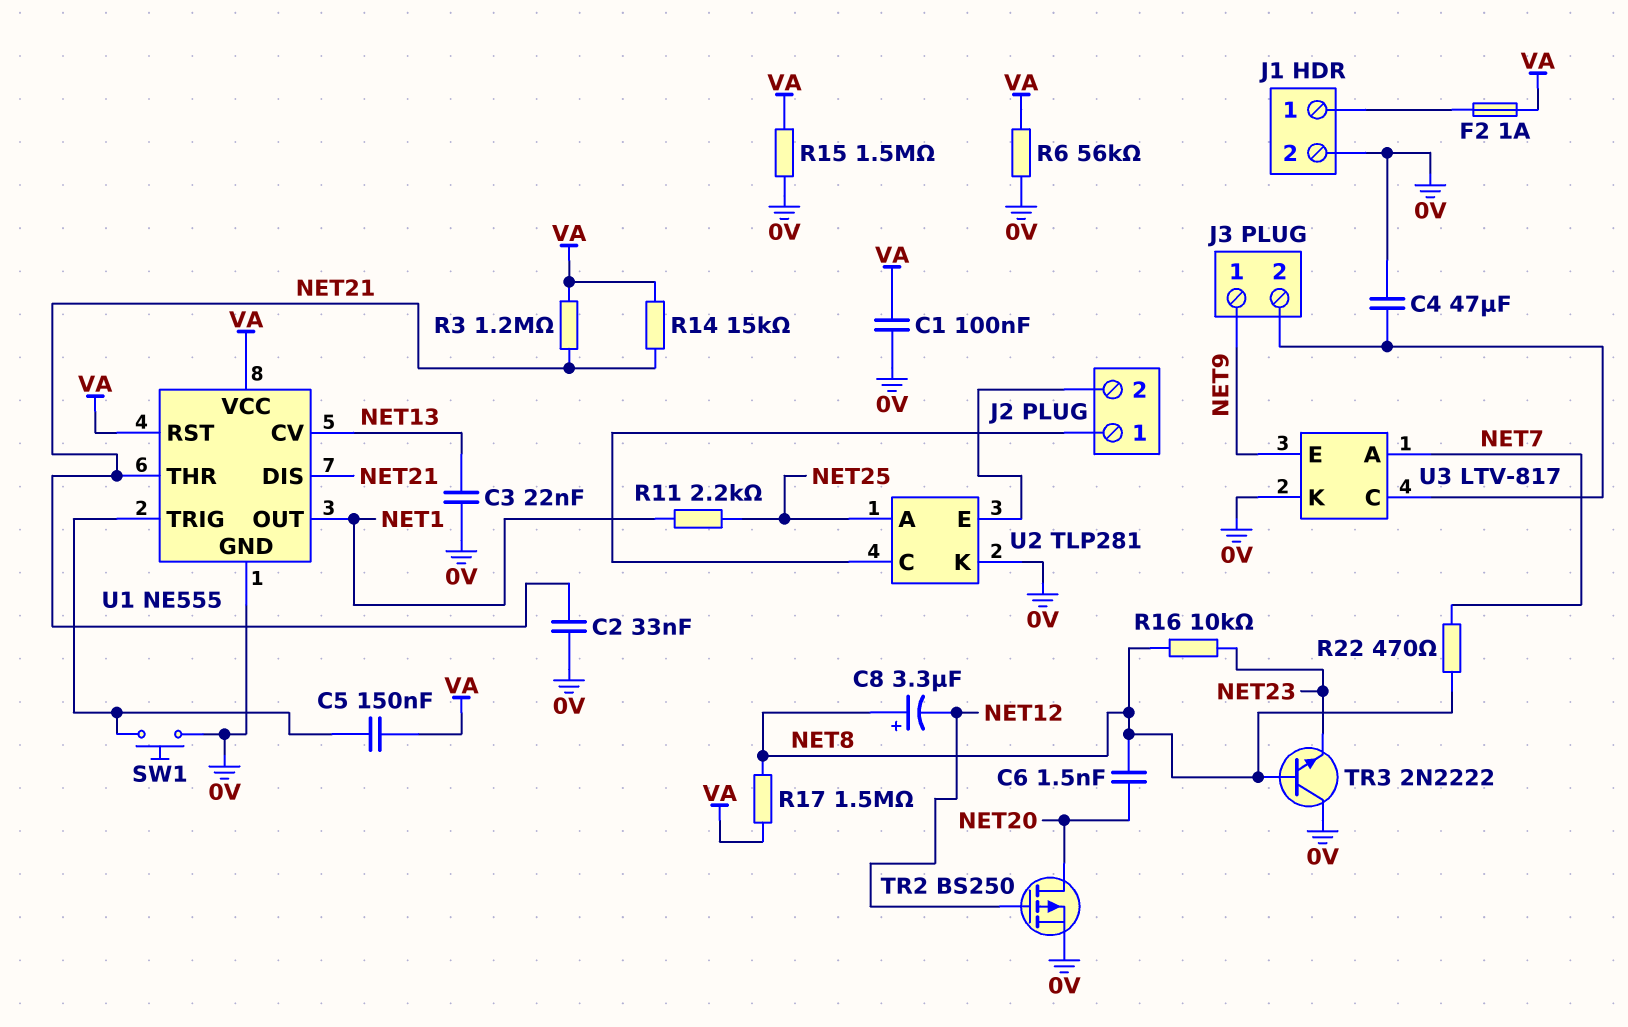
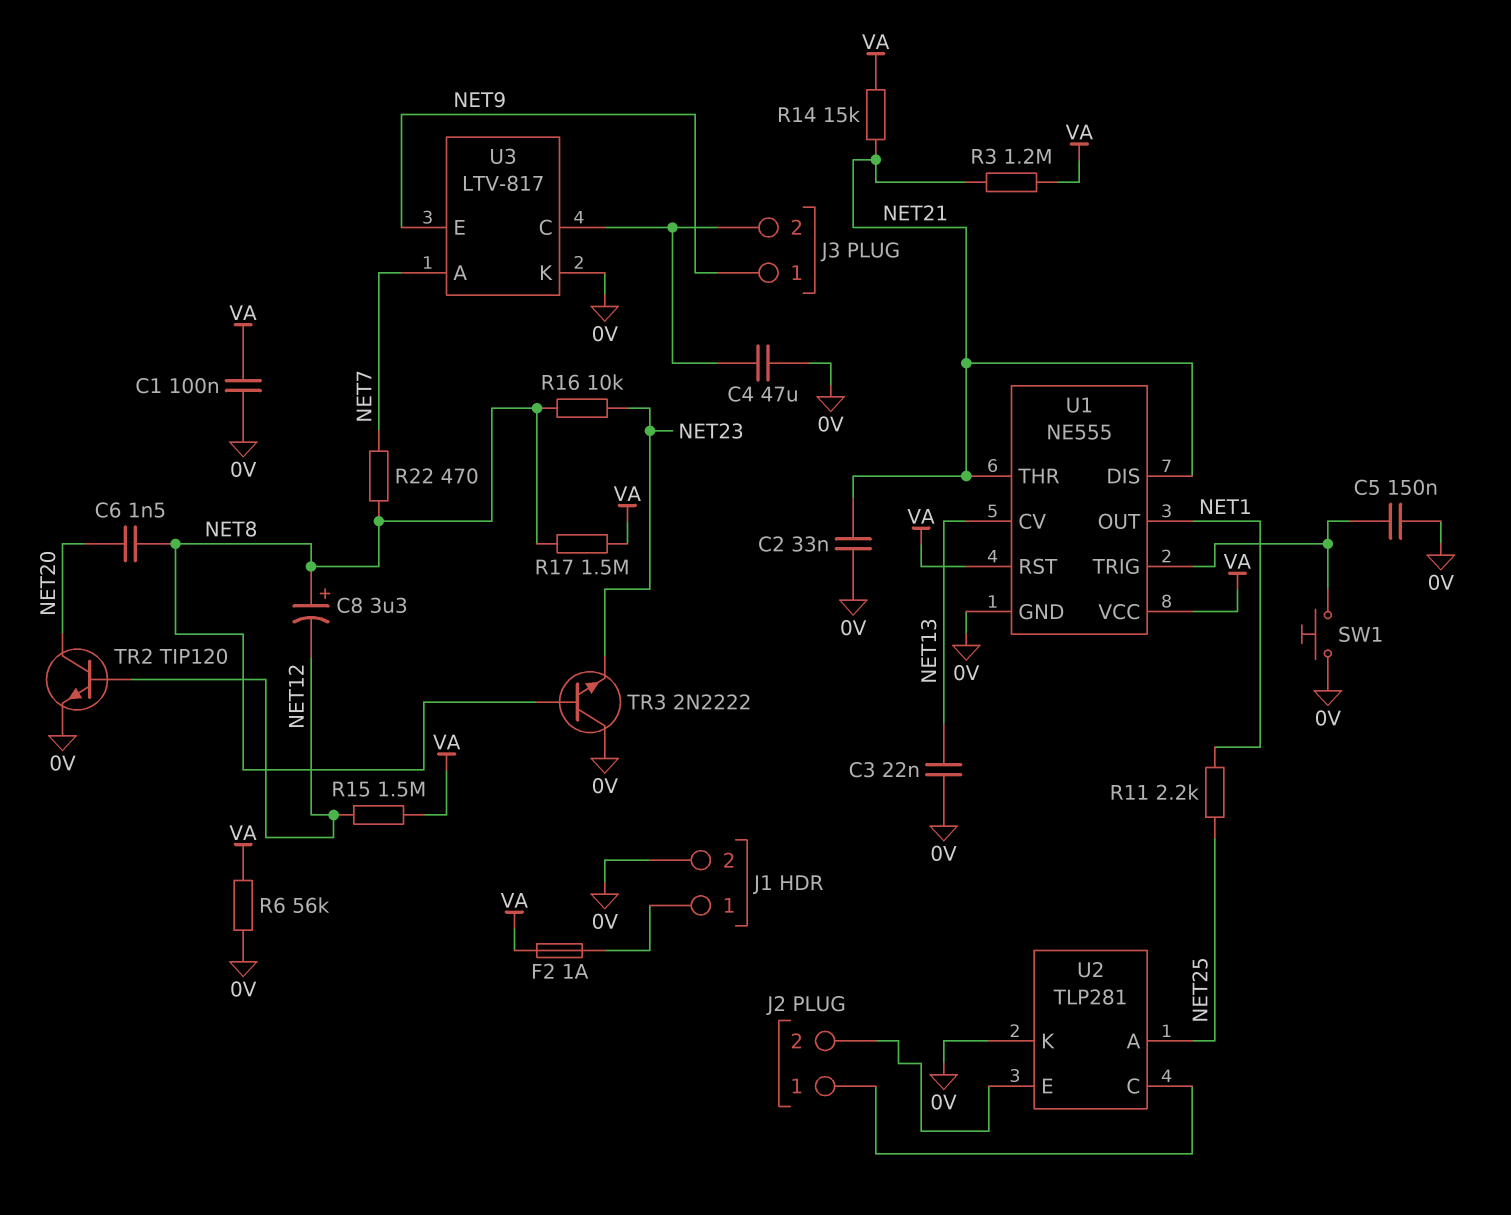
C5: 150nF (U1/TRIG, VA) -> 150nF (0V, U1/TRIG)
R15: 1.5M (0V, VA) -> 1.5M (NET12, VA)
TR2: PMOS BS250 (G NET12, D NET20, S 0V) -> NPN TIP120 (B NET12, C NET20, E 0V)

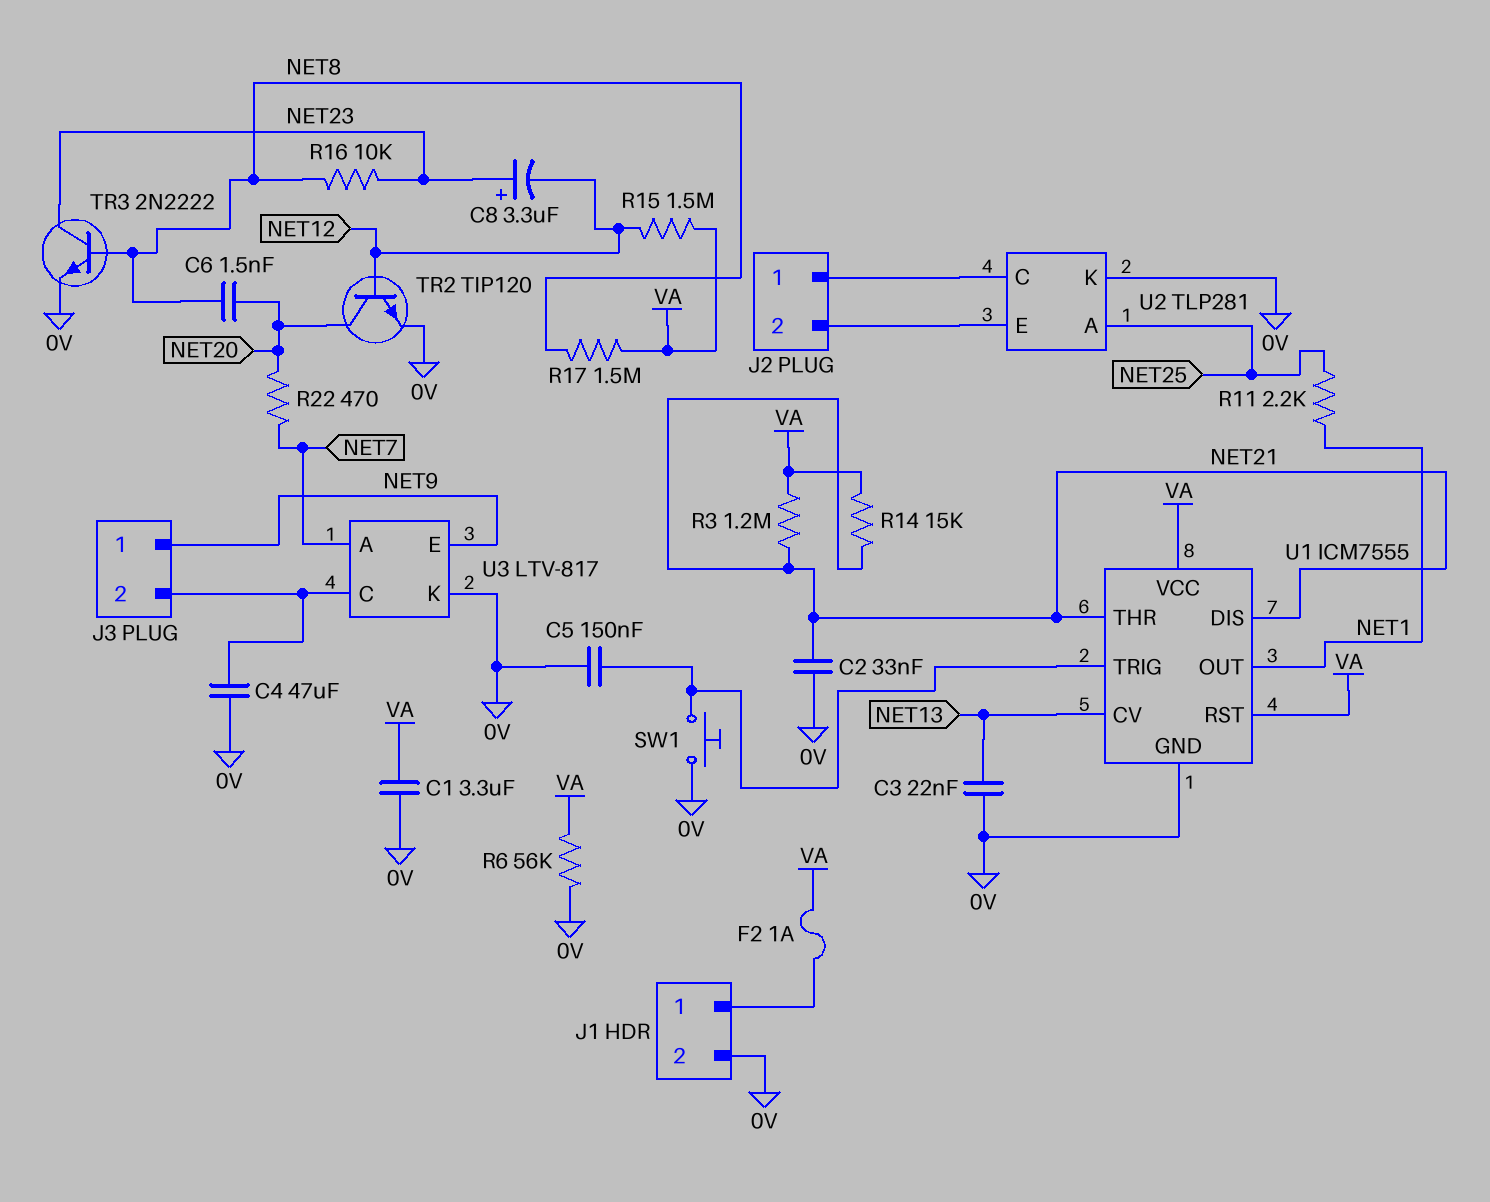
C1: 100nF (0V, VA) -> 3.3uF (0V, VA)
C8: 3.3uF (plus NET8, minus NET12) -> 3.3uF (plus NET23, minus NET12)
R22: 470 (NET7, NET8) -> 470 (NET7, NET20)
TR3: NPN 2N2222 (B NET8, C 0V, E NET23) -> NPN 2N2222 (B NET8, C NET23, E 0V)
U1: NE555 -> ICM7555

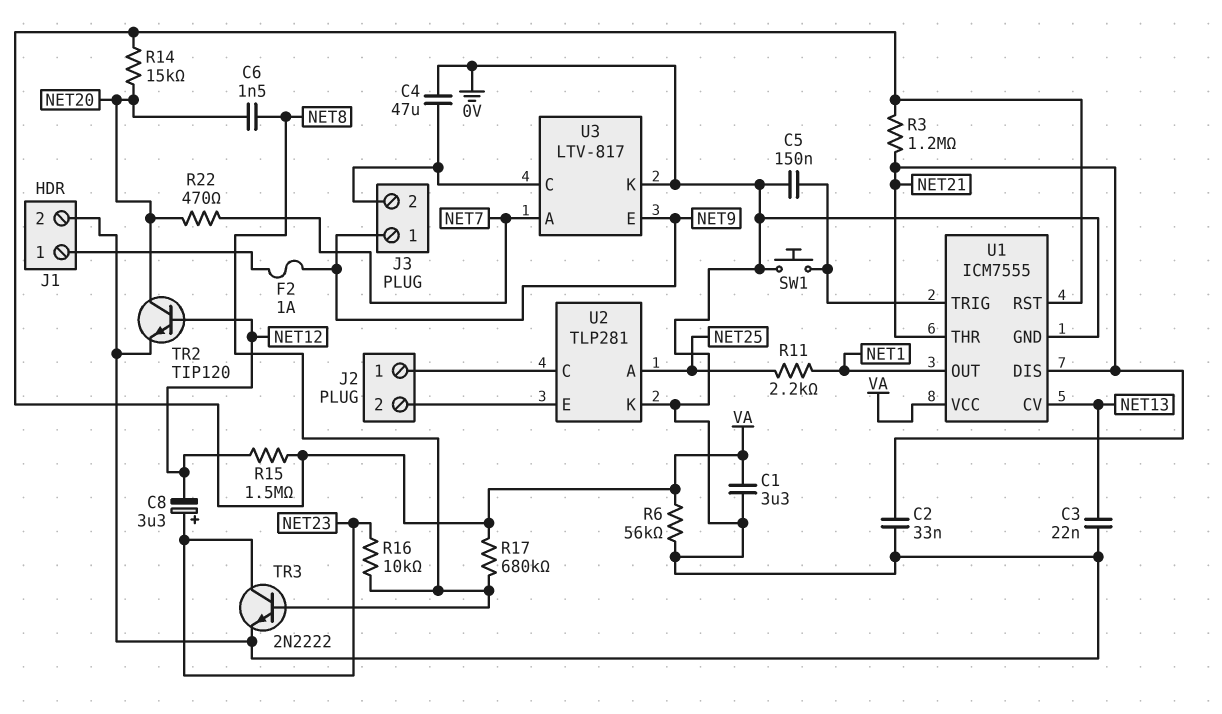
F2: 1A (J1/1, VA) -> 1A (J1/1, NET9)
R14: 15k (NET21, VA) -> 15k (NET20, VA)
R17: 1.5M (NET8, VA) -> 680k (NET8, VA)

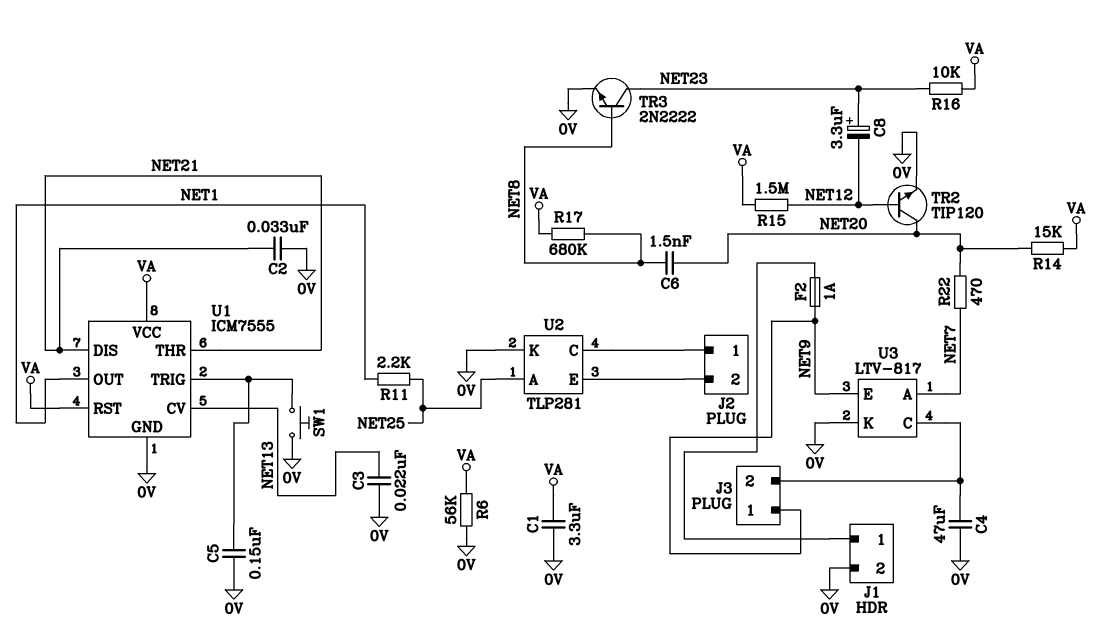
R3: 1.2M (NET21, VA) -> none
R16: 10k (NET8, NET23) -> 10k (NET23, VA)

